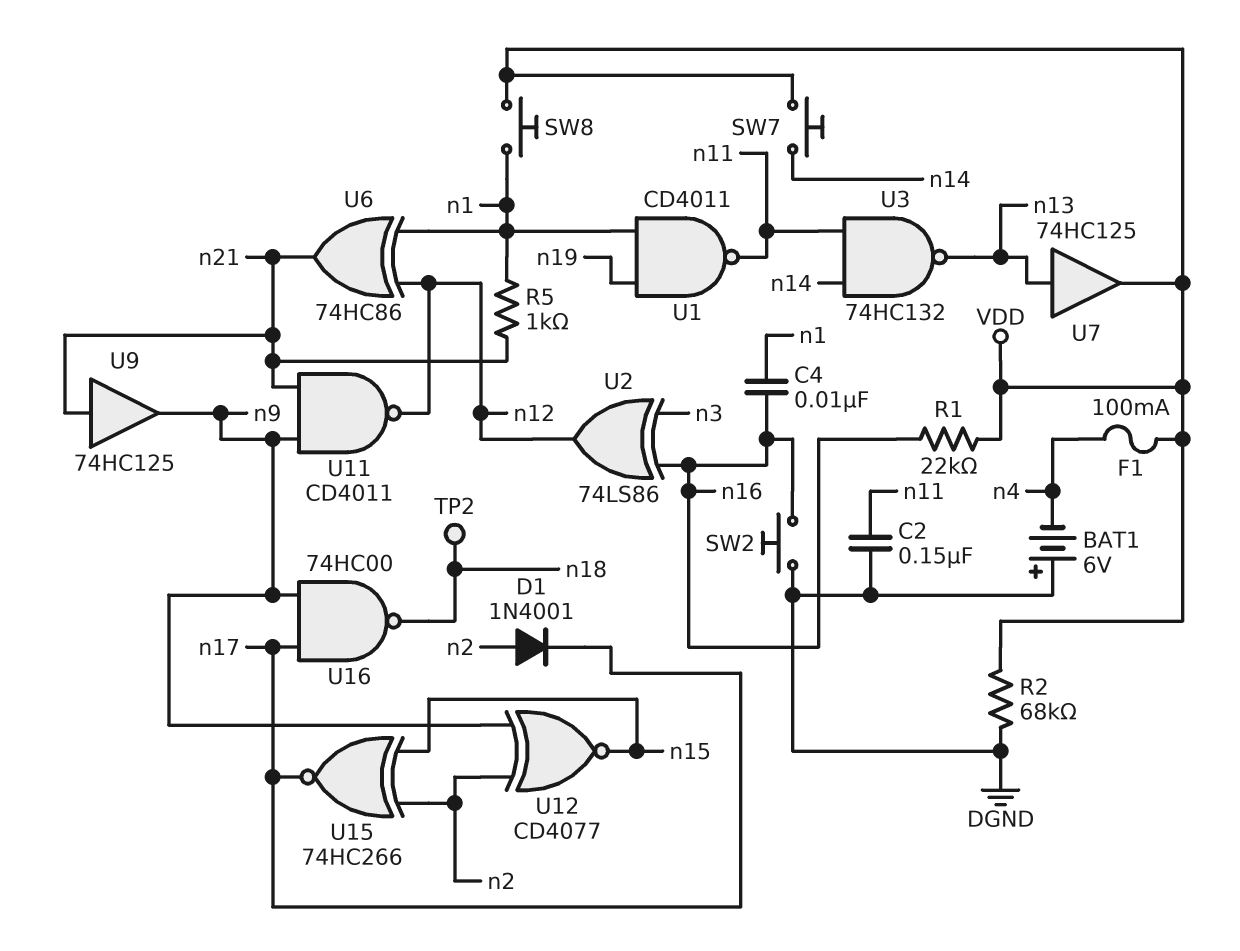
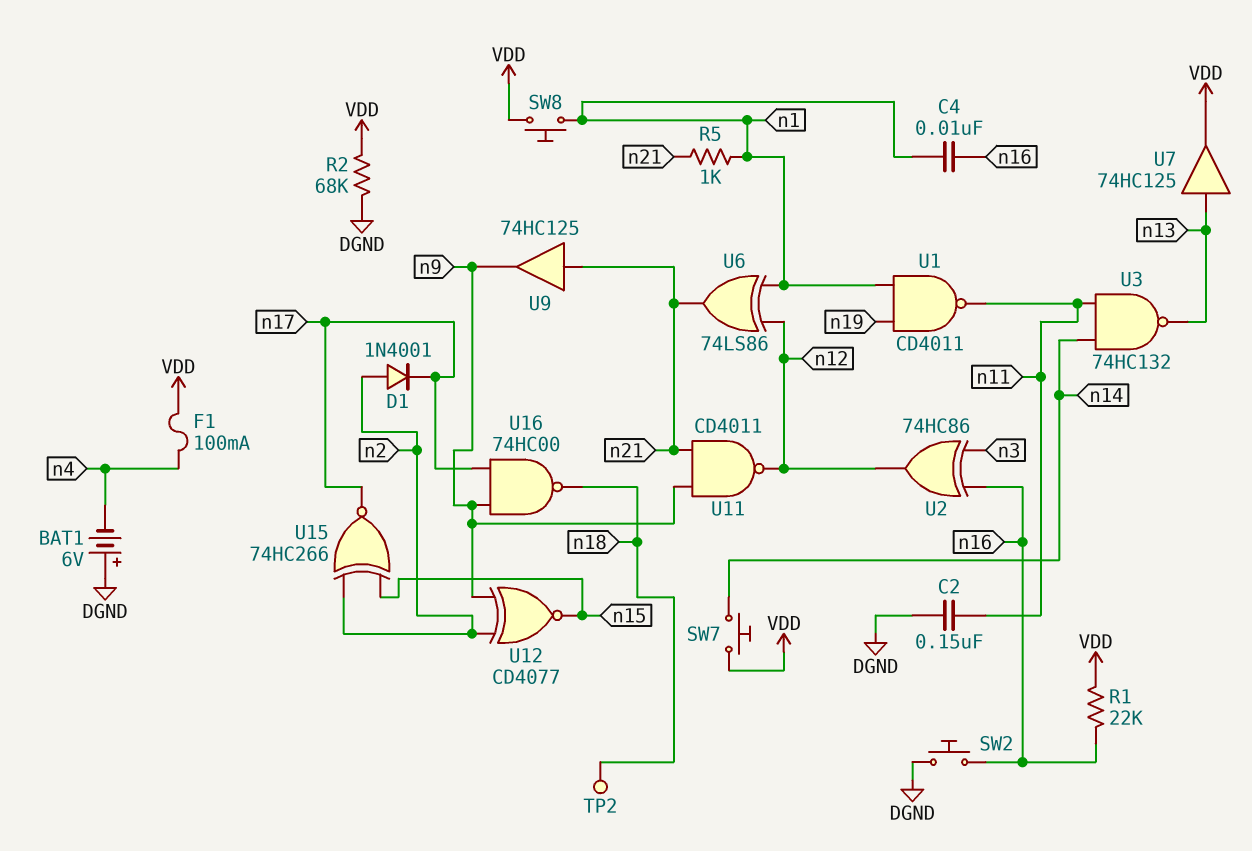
U2: XOR 74LS86 (in n3, in n16, out n12) -> XOR 74HC86 (in n3, in n16, out n12)
U6: XOR 74HC86 (in n1, in n12, out n21) -> XOR 74LS86 (in n1, in n12, out n21)

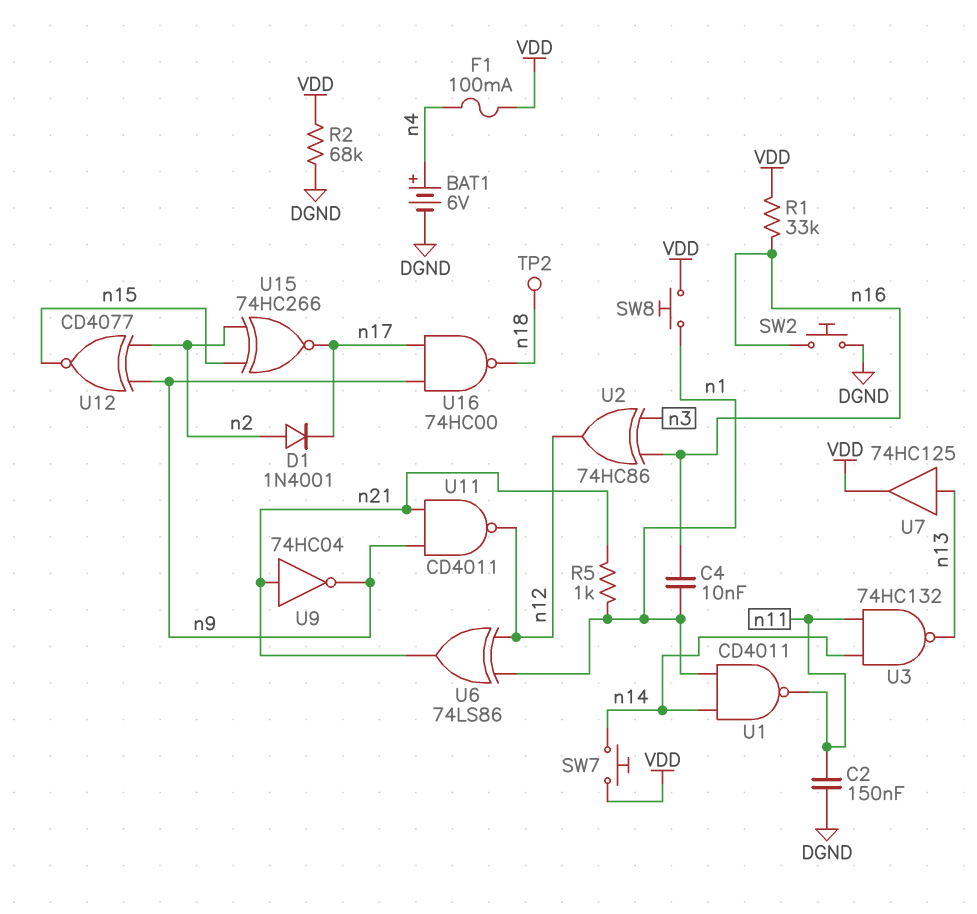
BAT1: 6V (plus DGND, minus n4) -> 6V (plus n4, minus DGND)
R1: 22k (VDD, n16) -> 33k (VDD, n16)
U1: NAND CD4011 (in n1, in n19, out n11) -> NAND CD4011 (in n1, in n14, out n11)
U9: buffer 74HC125 (in n21, out n9) -> NOT 74HC04 (in n21, out n9)

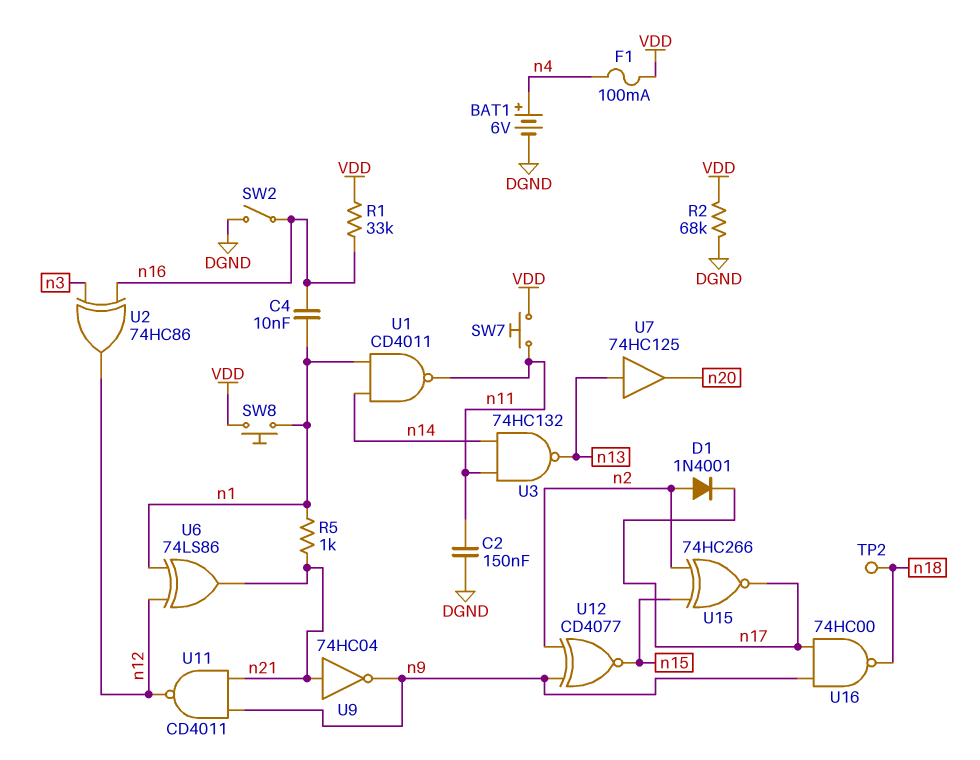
SW2: button (DGND, n16) -> switch (DGND, n16)
SW7: button (VDD, n14) -> button (VDD, n11)
U7: buffer 74HC125 (in n13, out VDD) -> buffer 74HC125 (in n13, out n20)

